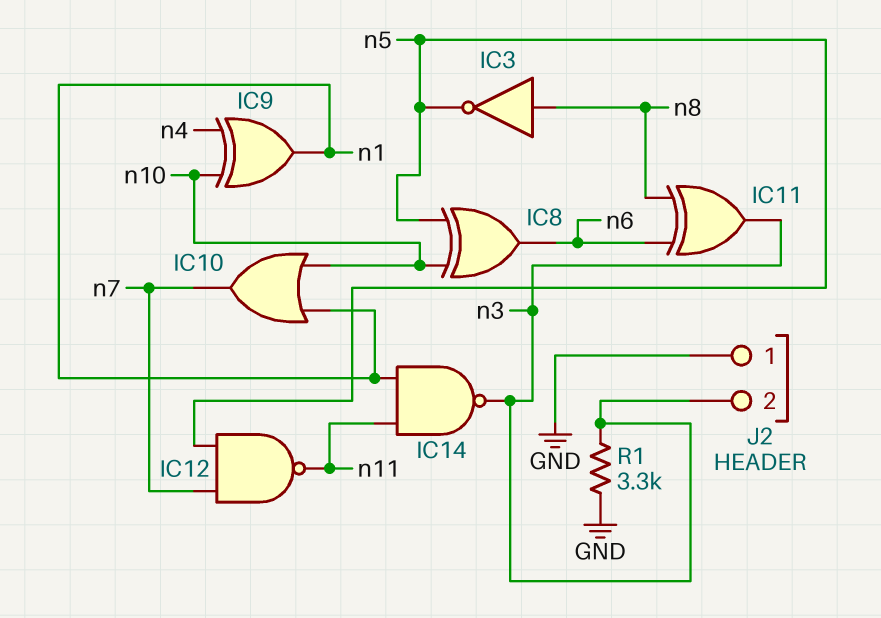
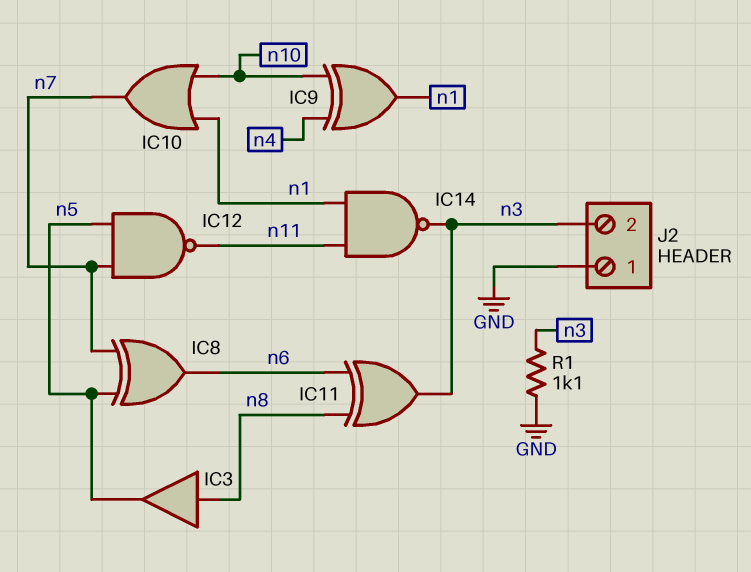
IC3: NOT (in n8, out n5) -> buffer (in n8, out n5)
IC8: XOR (in n5, in n10, out n6) -> XOR (in n5, in n7, out n6)
R1: 3.3k (GND, n3) -> 1.1k (GND, n3)

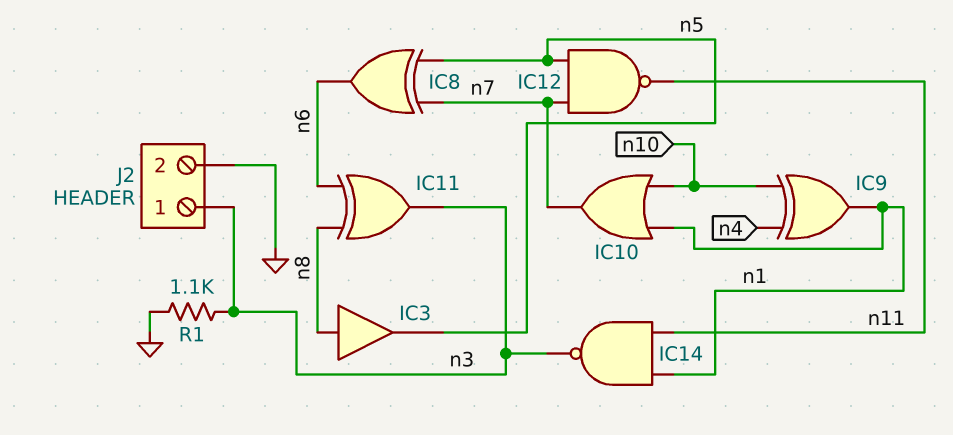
J2 pin 1: GND -> n3
J2 pin 2: n3 -> GND

